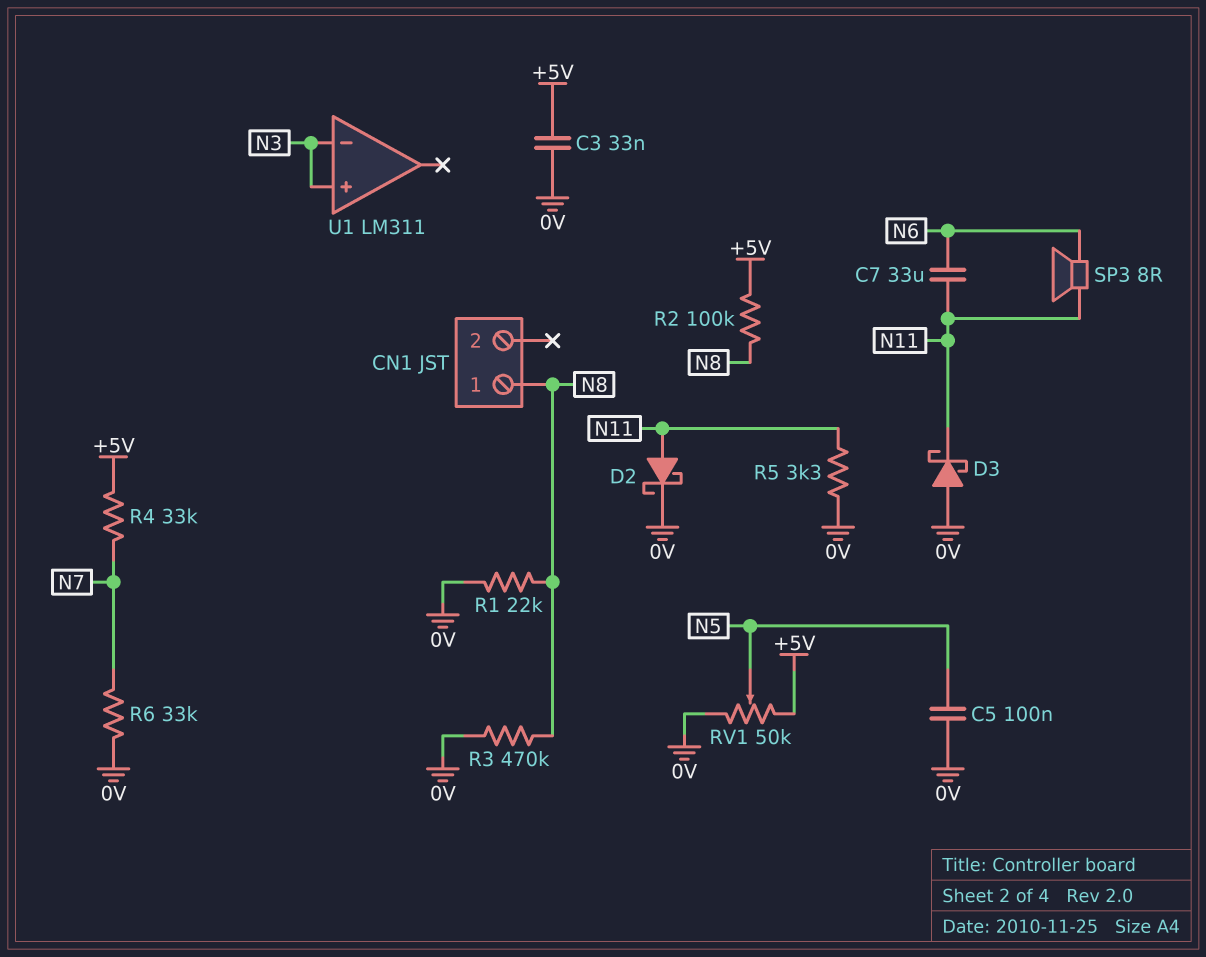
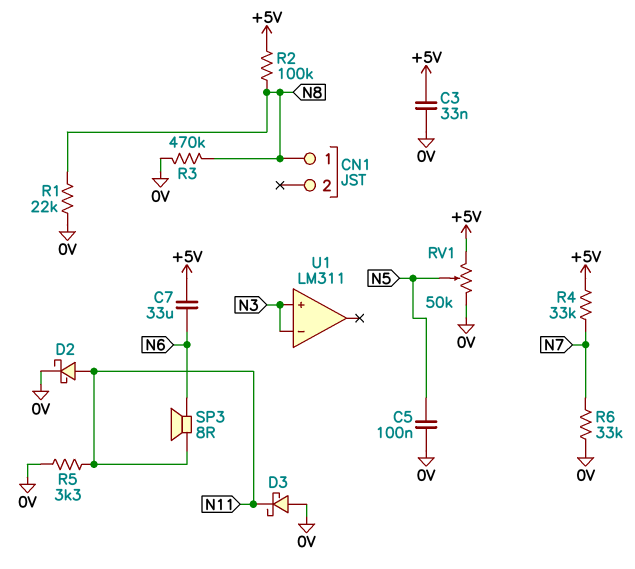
C7: 33uF (N6, N11) -> 33uF (+5V, N6)

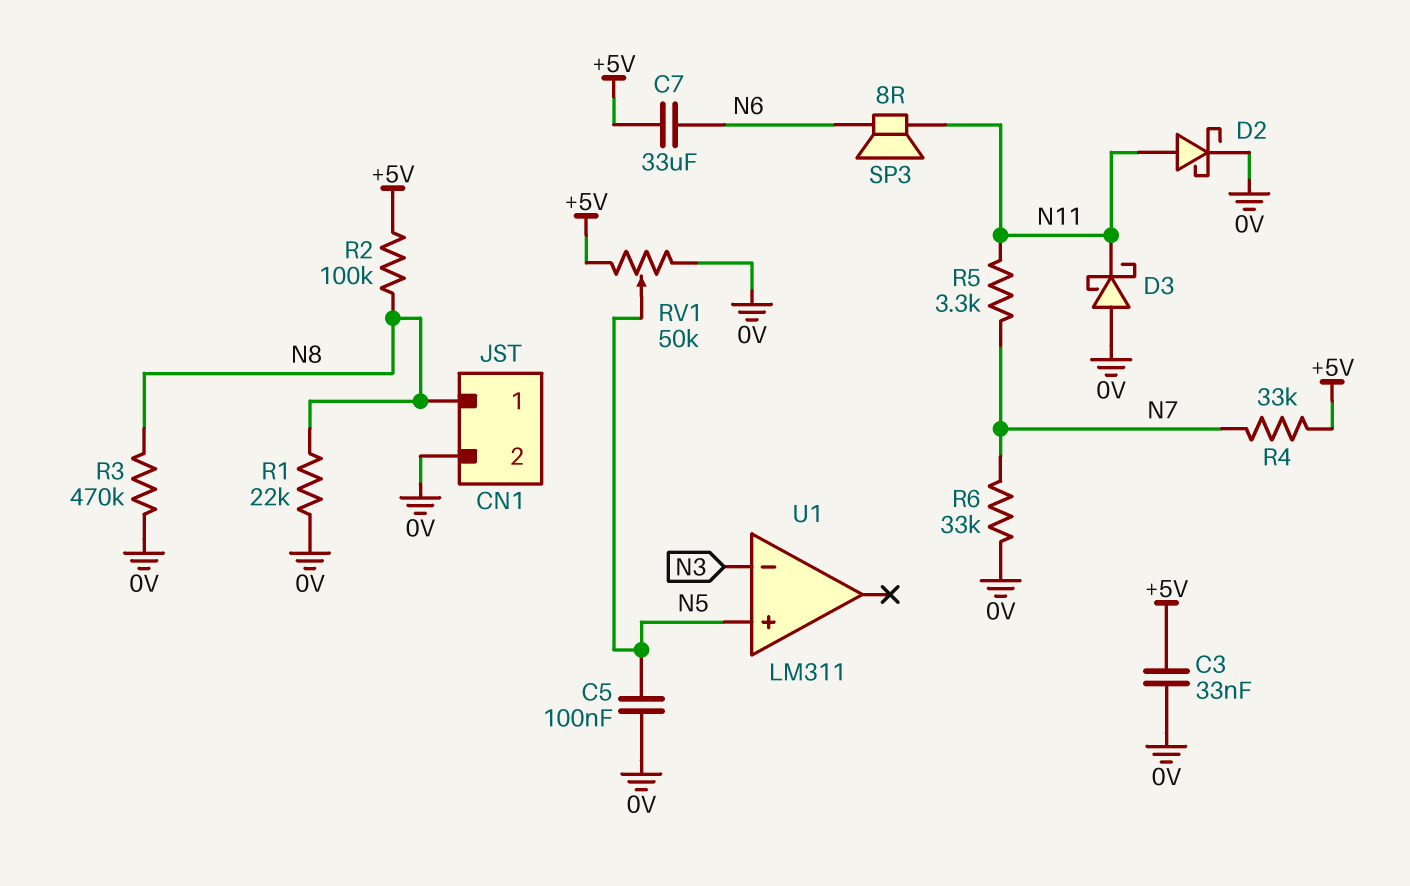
CN1 pin 2: none -> 0V
R5: 3.3k (0V, N11) -> 3.3k (N7, N11)
U1 pin in+: N3 -> N5

